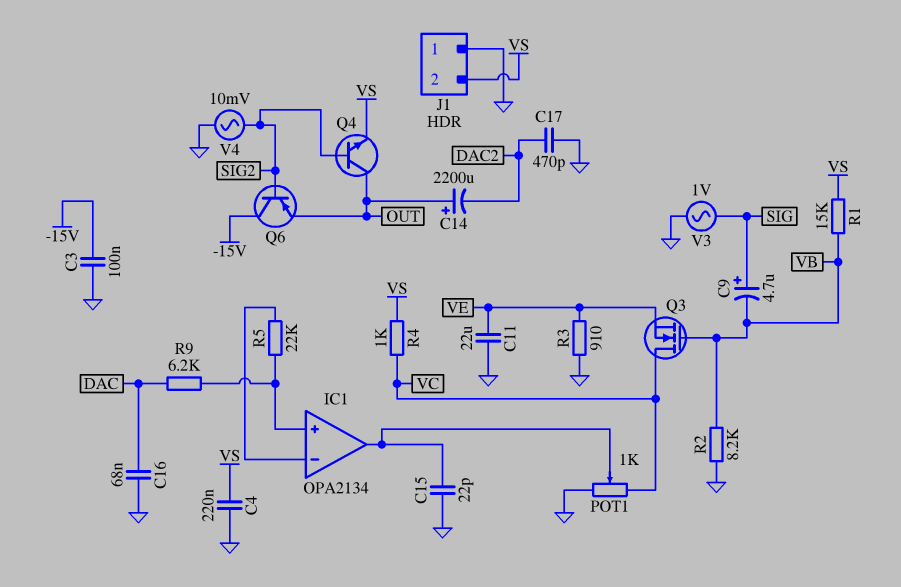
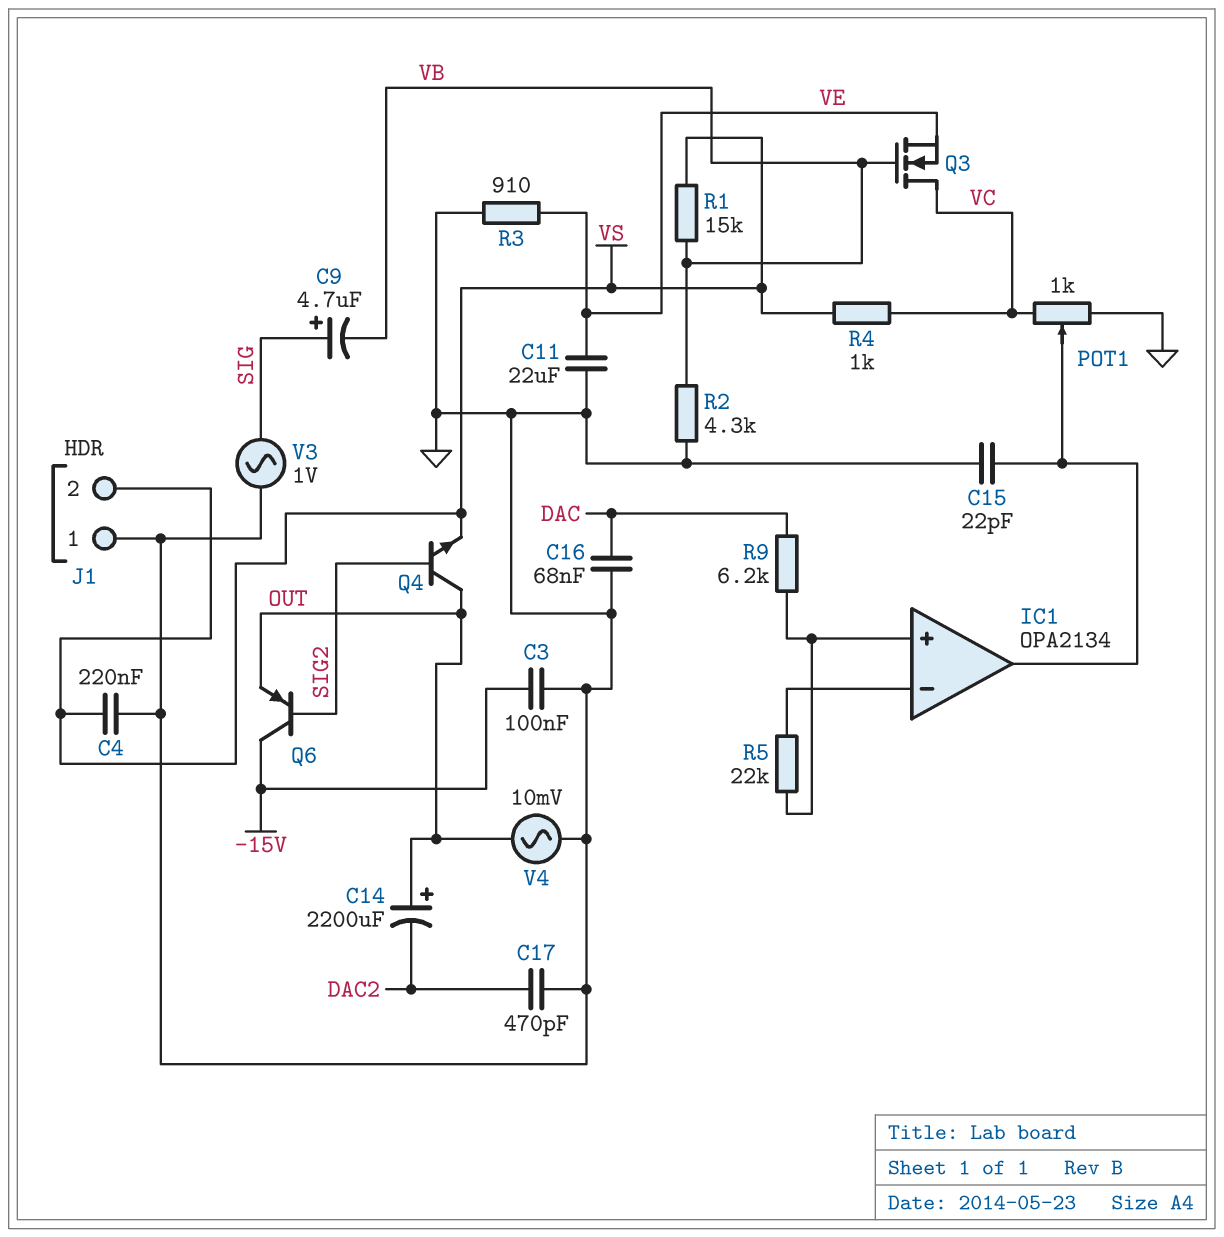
R2: 8.2k (GND, VB) -> 4.3k (GND, VB)
V4: AC 10mV (GND, SIG2) -> AC 10mV (GND, OUT)

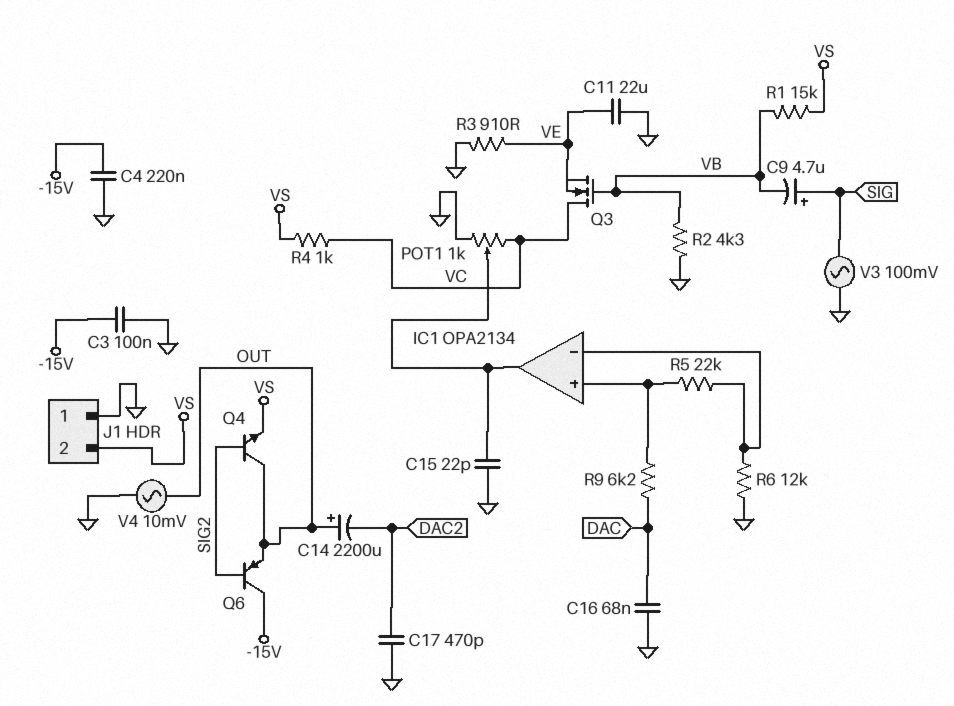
C4: 220nF (GND, VS) -> 220nF (-15V, GND)
R6: none -> 12k (GND, IC1/in-)
V3: AC 1V (GND, SIG) -> AC 100mV (GND, SIG)

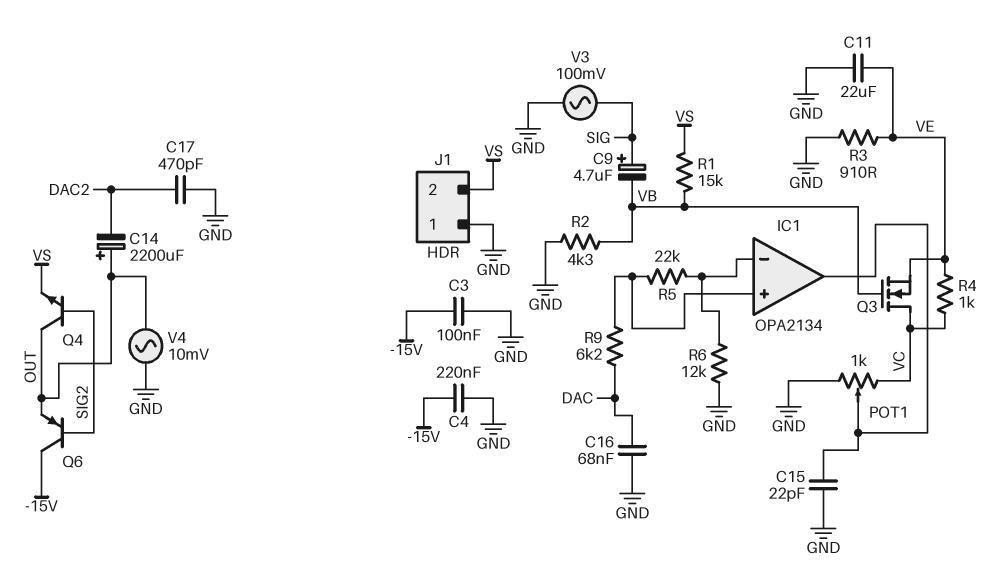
R4: 1k (VC, VS) -> 1k (VC, VE)

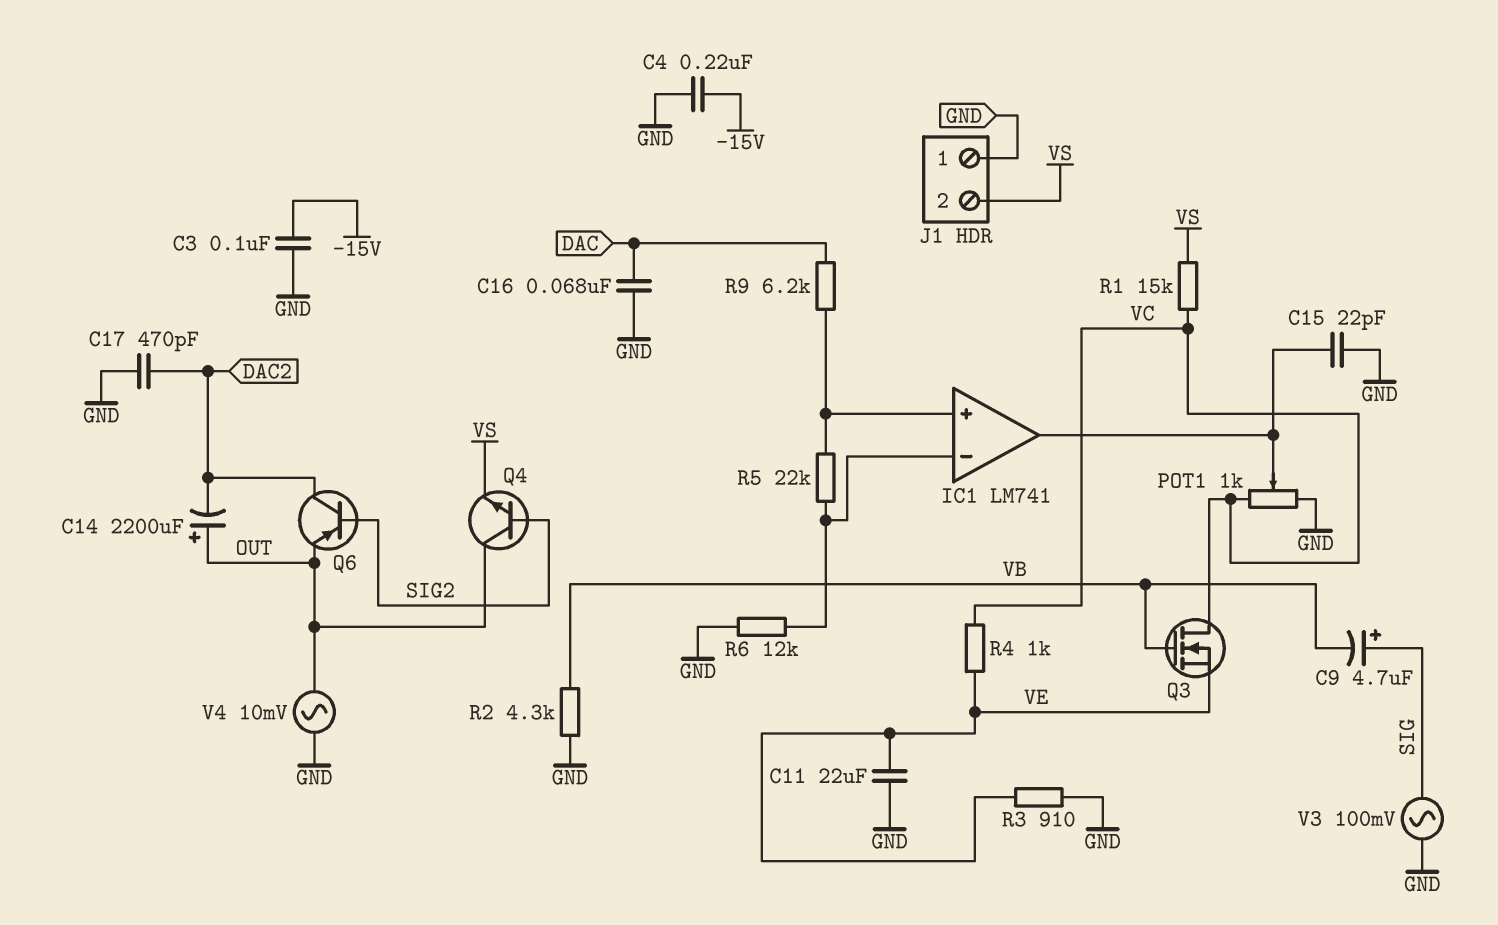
IC1: OPA2134 -> LM741
Q6: PNP (B SIG2, C -15V, E OUT) -> PNP (B SIG2, C DAC2, E OUT)
R1: 15k (VB, VS) -> 15k (VC, VS)

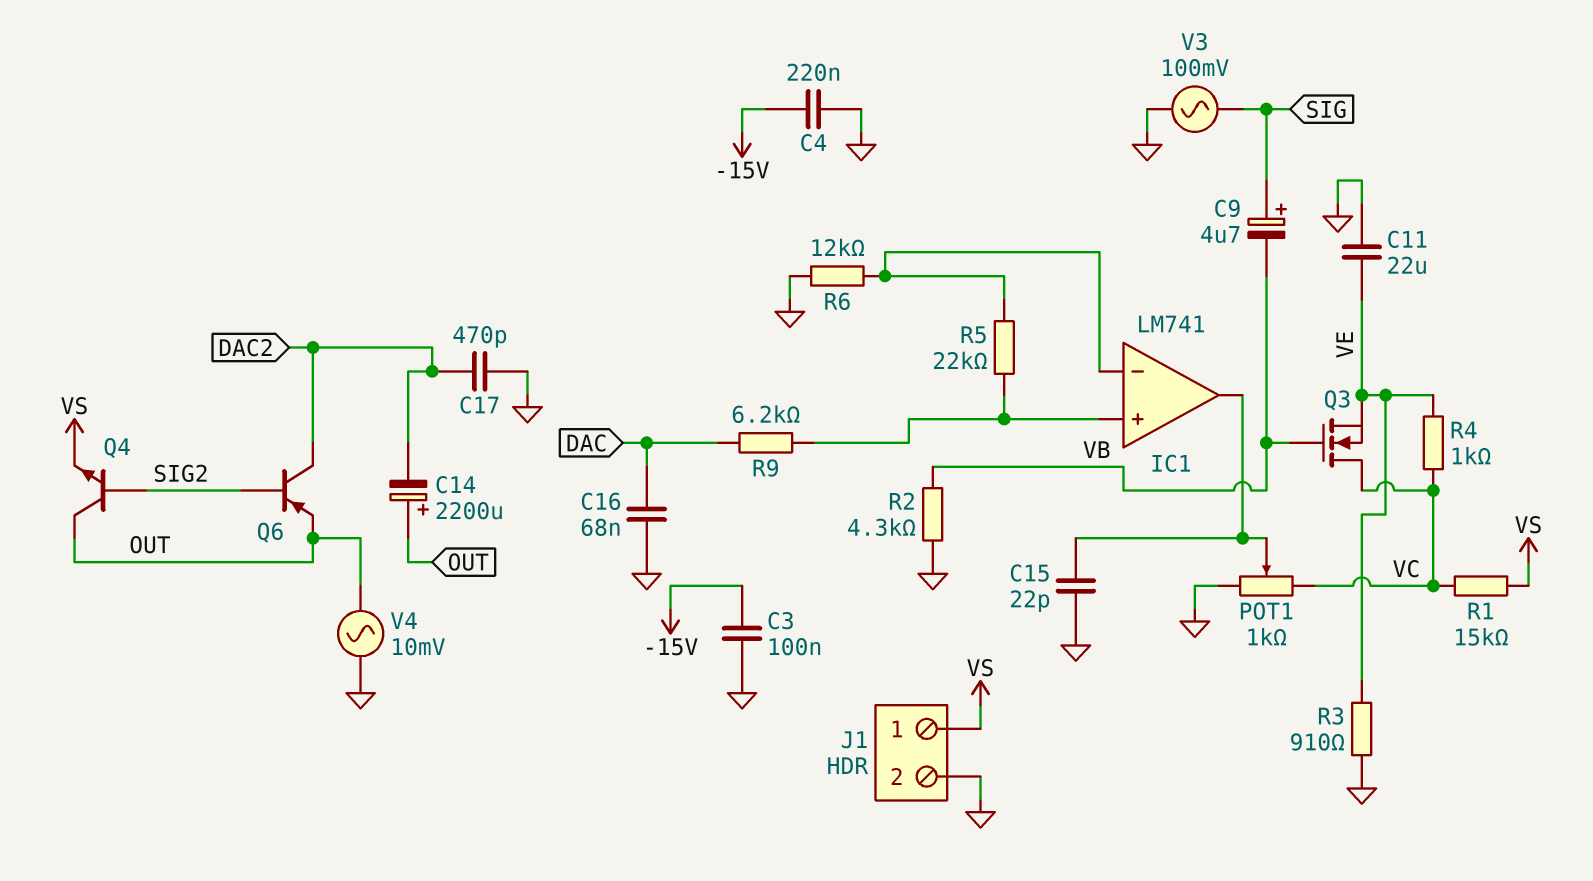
J1 pin 1: GND -> VS
J1 pin 2: VS -> GND

